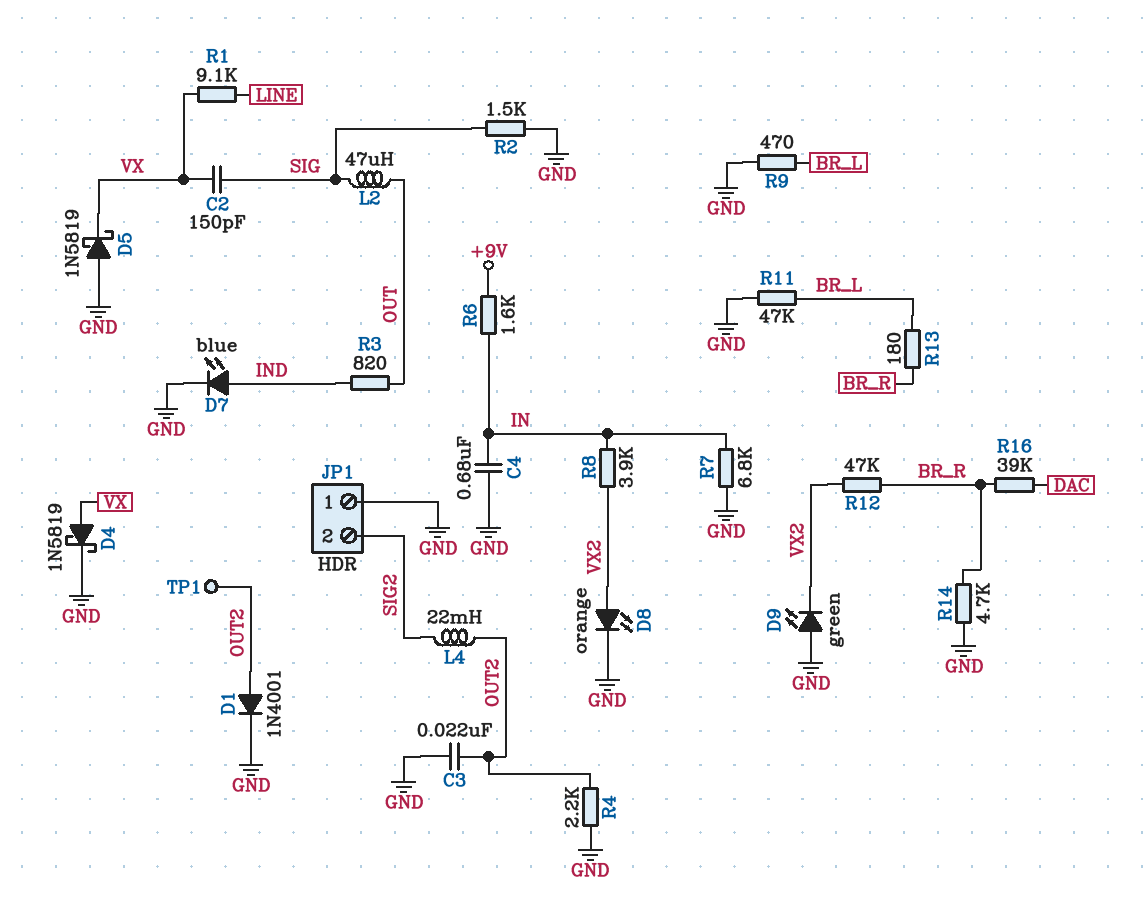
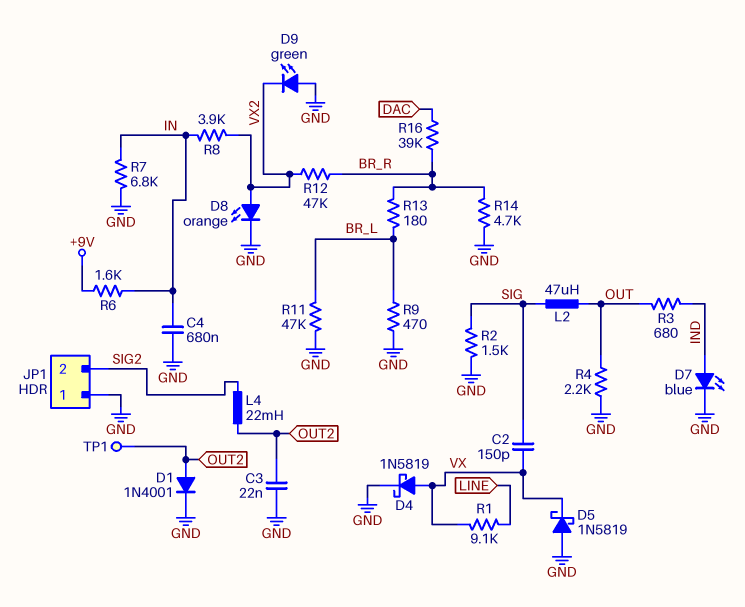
R3: 820 (IND, OUT) -> 680 (IND, OUT)
R4: 2.2k (GND, OUT2) -> 2.2k (GND, OUT)

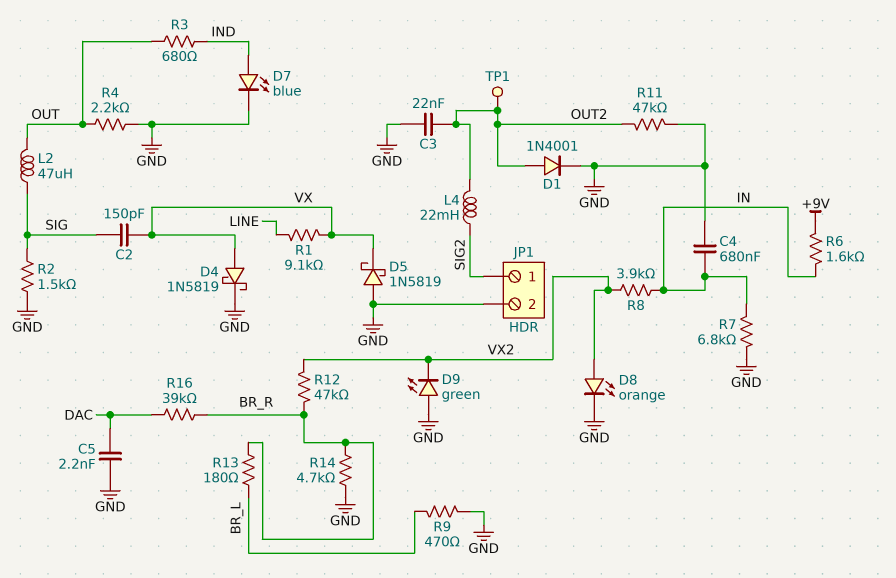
C5: none -> 2.2nF (DAC, GND)
JP1 pin 1: GND -> SIG2
JP1 pin 2: SIG2 -> GND
R11: 47k (BR_L, GND) -> 47k (GND, OUT2)

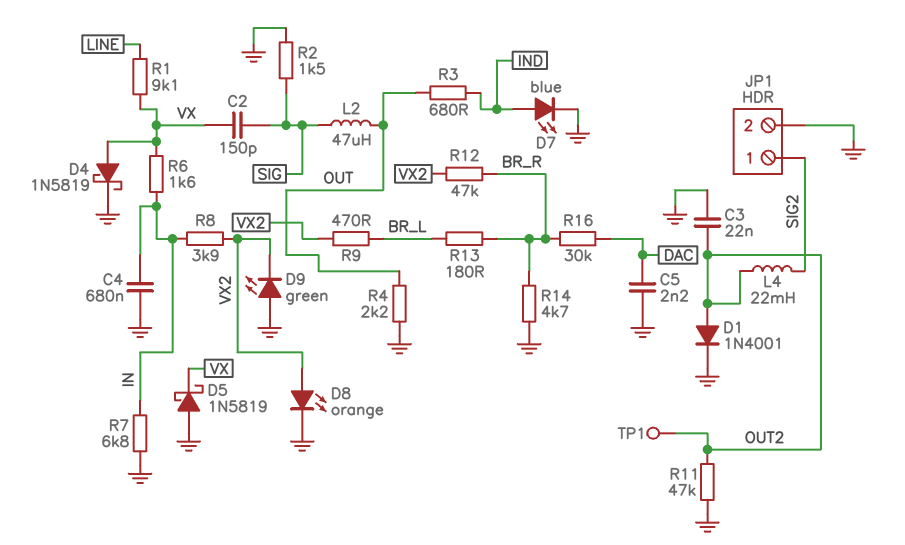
R6: 1.6k (+9V, IN) -> 1.6k (IN, VX)
R9: 470 (BR_L, GND) -> 470 (BR_L, VX2)
R16: 39k (BR_R, DAC) -> 30k (BR_R, DAC)

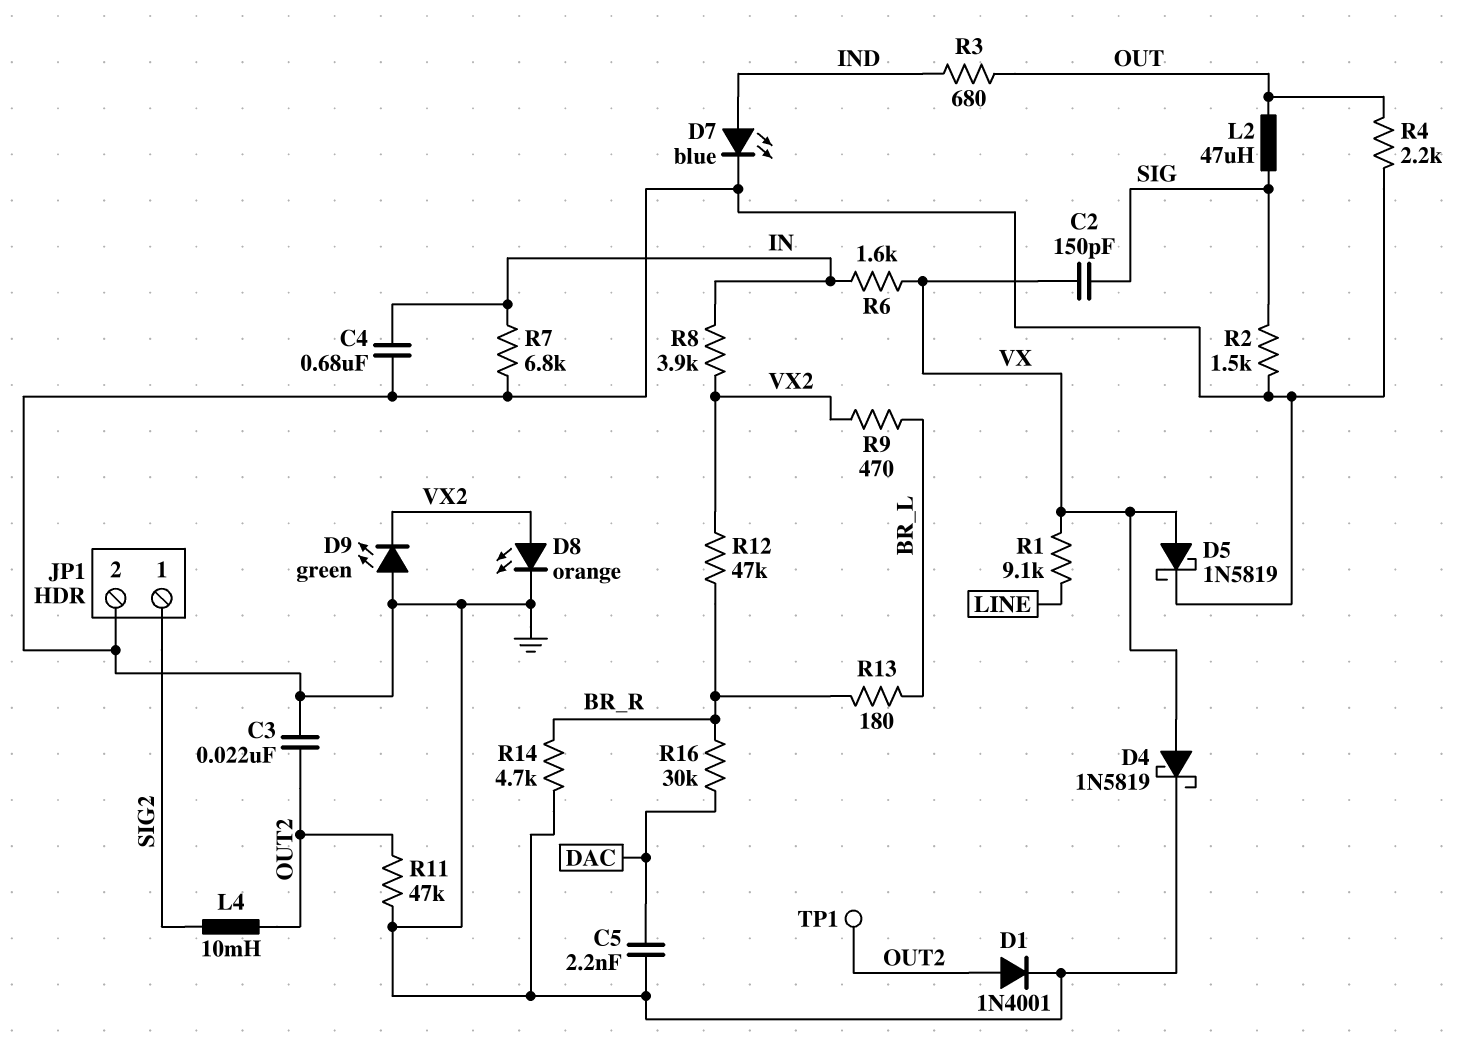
D5: schottky 1N5819 (A GND, K VX) -> schottky 1N5819 (A VX, K GND)
L4: 22mH (OUT2, SIG2) -> 10mH (OUT2, SIG2)

